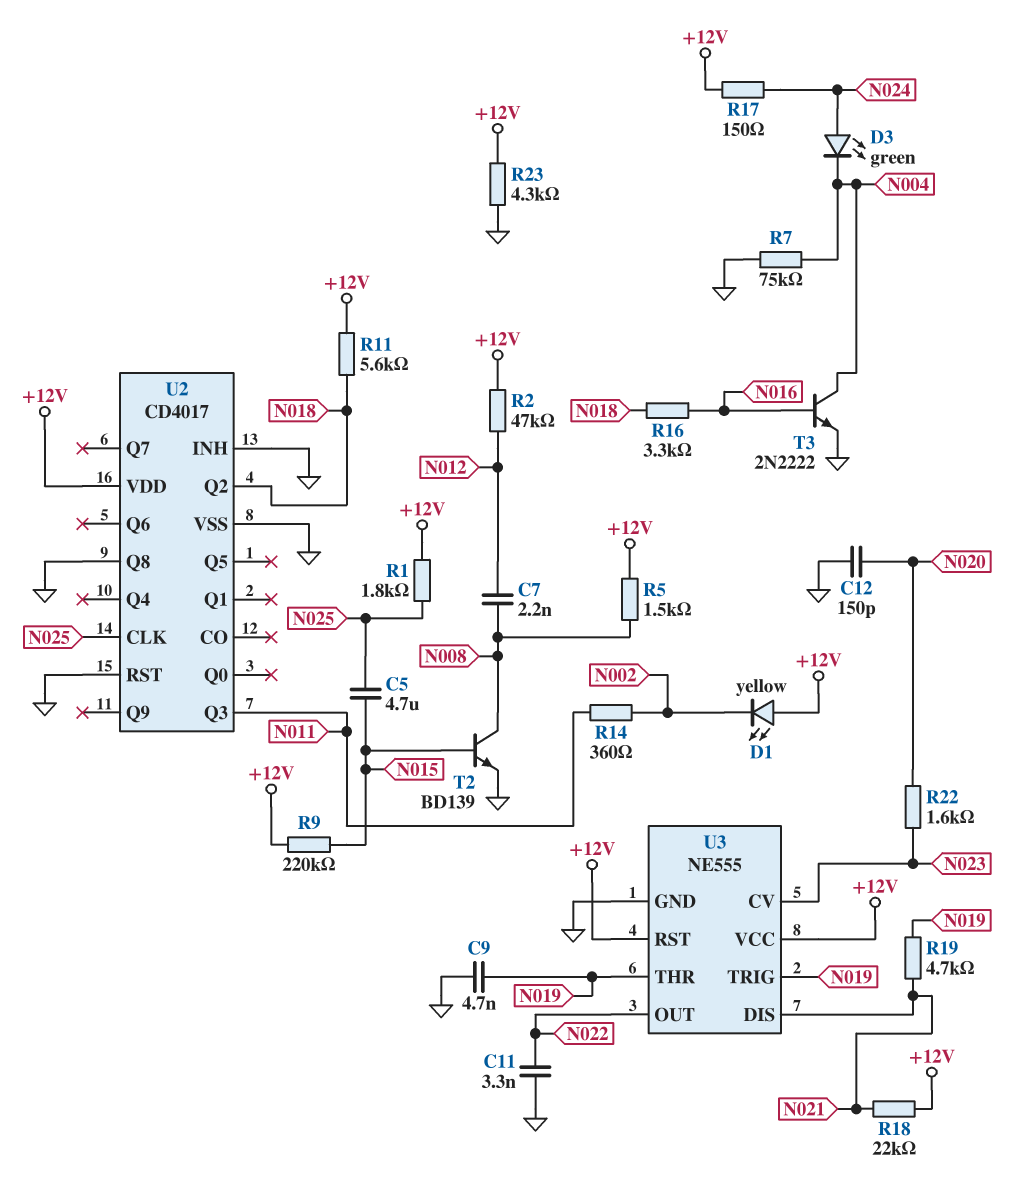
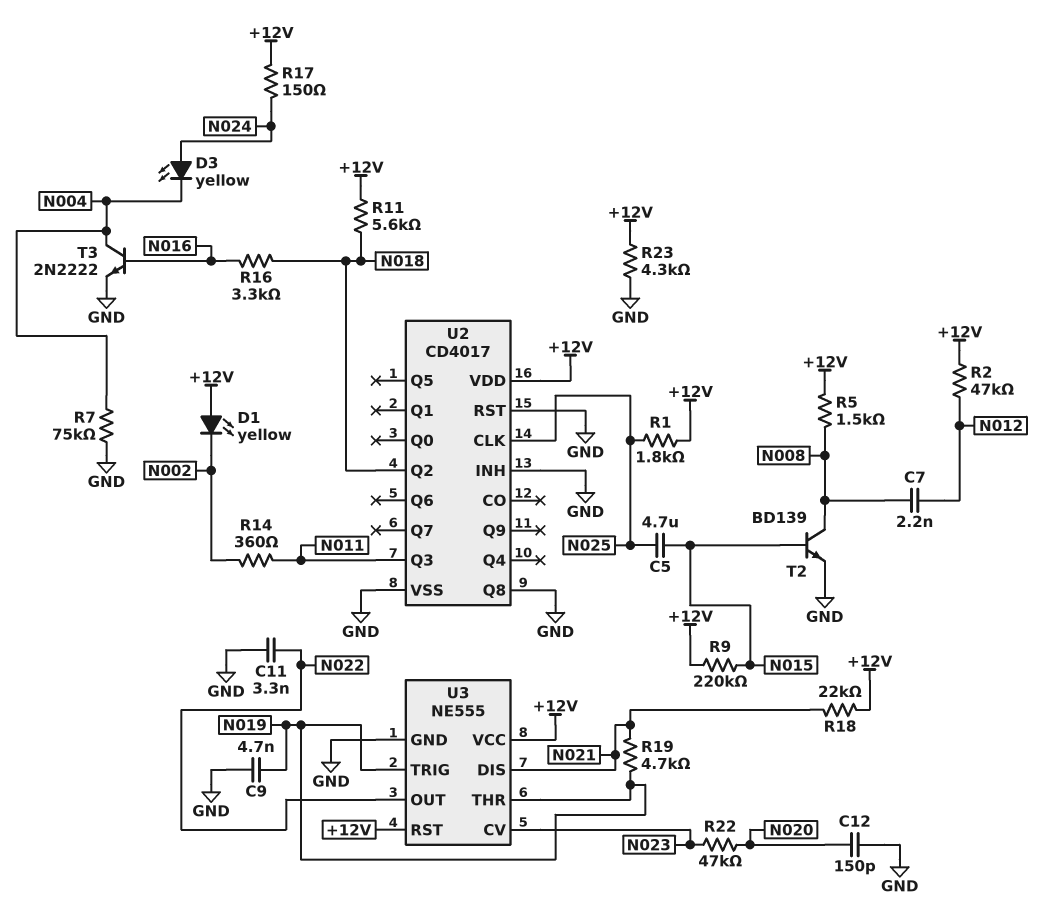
D3: LED green (A N024, K N004) -> LED yellow (A N024, K N004)
R22: 1.6k (N020, N023) -> 47k (N020, N023)

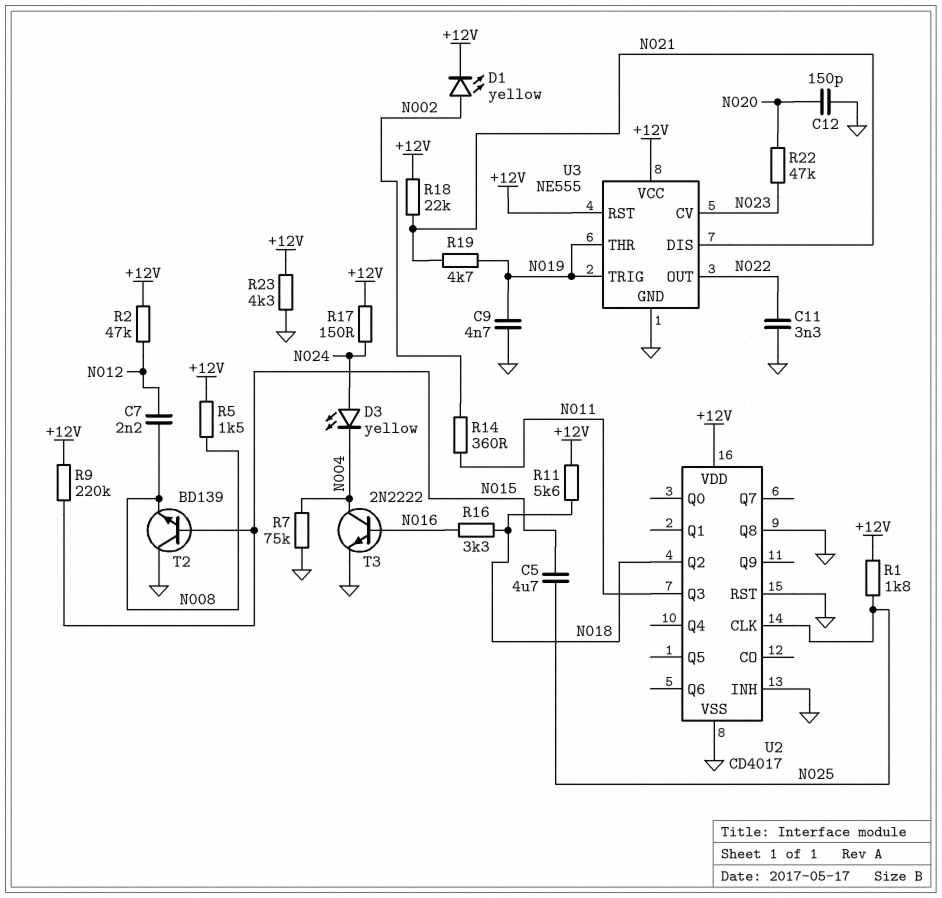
D1: LED yellow (A +12V, K N002) -> LED yellow (A N002, K +12V)
T2: NPN BD139 (B N015, C N008, E GND) -> NPN BD139 (B N015, C GND, E N008)

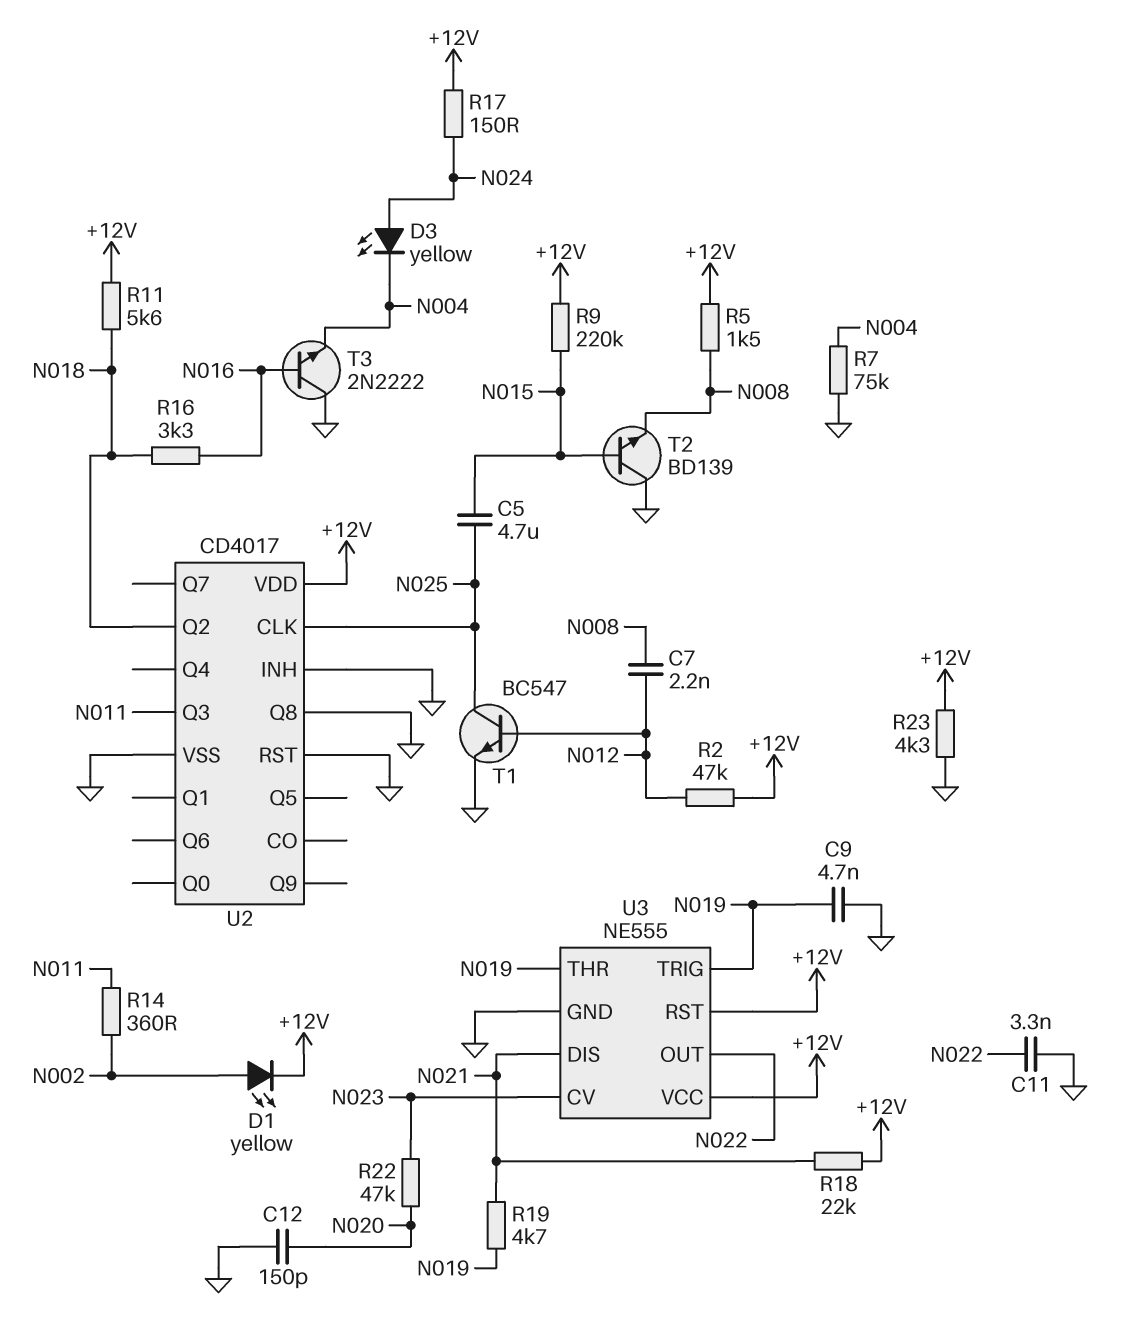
R1: 1.8k (+12V, N025) -> none
T1: none -> NPN BC547 (B N012, C N025, E GND)
T3: NPN 2N2222 (B N016, C N004, E GND) -> NPN 2N2222 (B N016, C GND, E N004)

